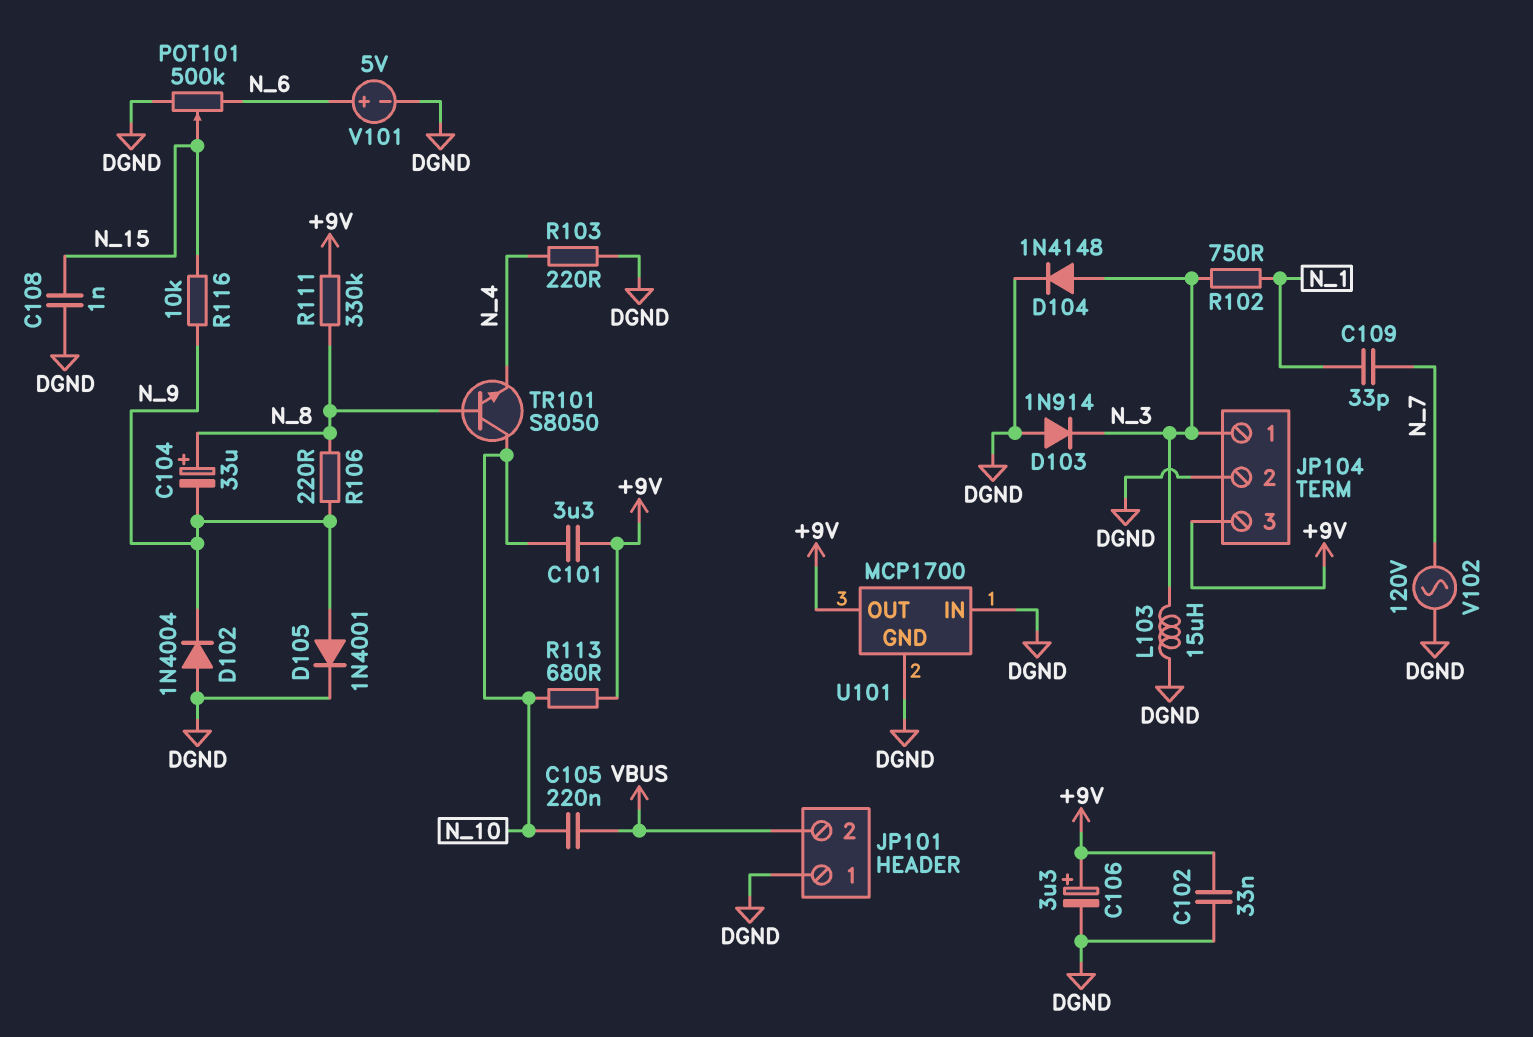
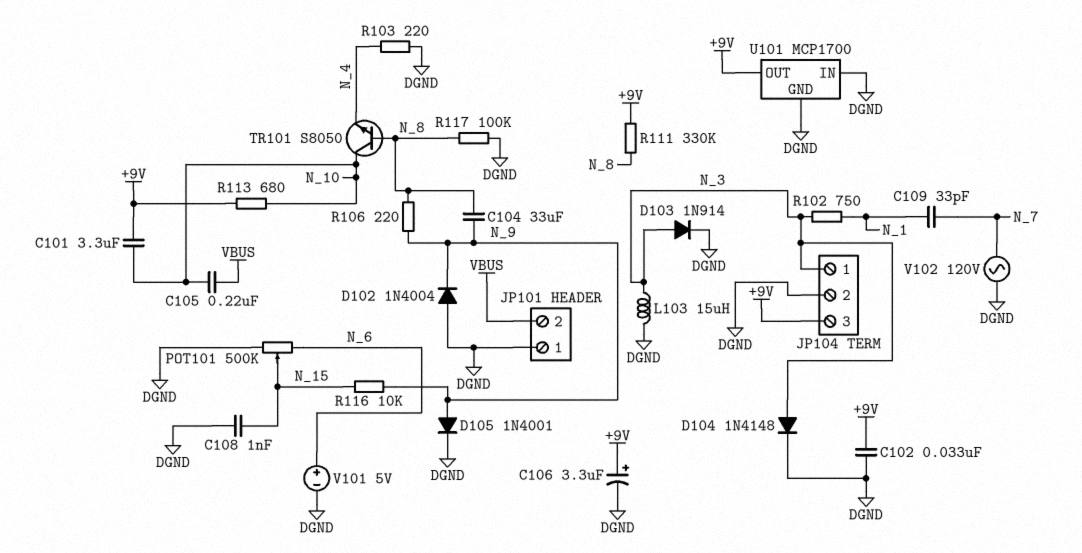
C104: 33uF (plus N_8, minus N_9) -> 33uF (N_8, N_9)
D103: diode 1N914 (A DGND, K N_3) -> diode 1N914 (A N_3, K DGND)
R117: none -> 100k (DGND, N_8)

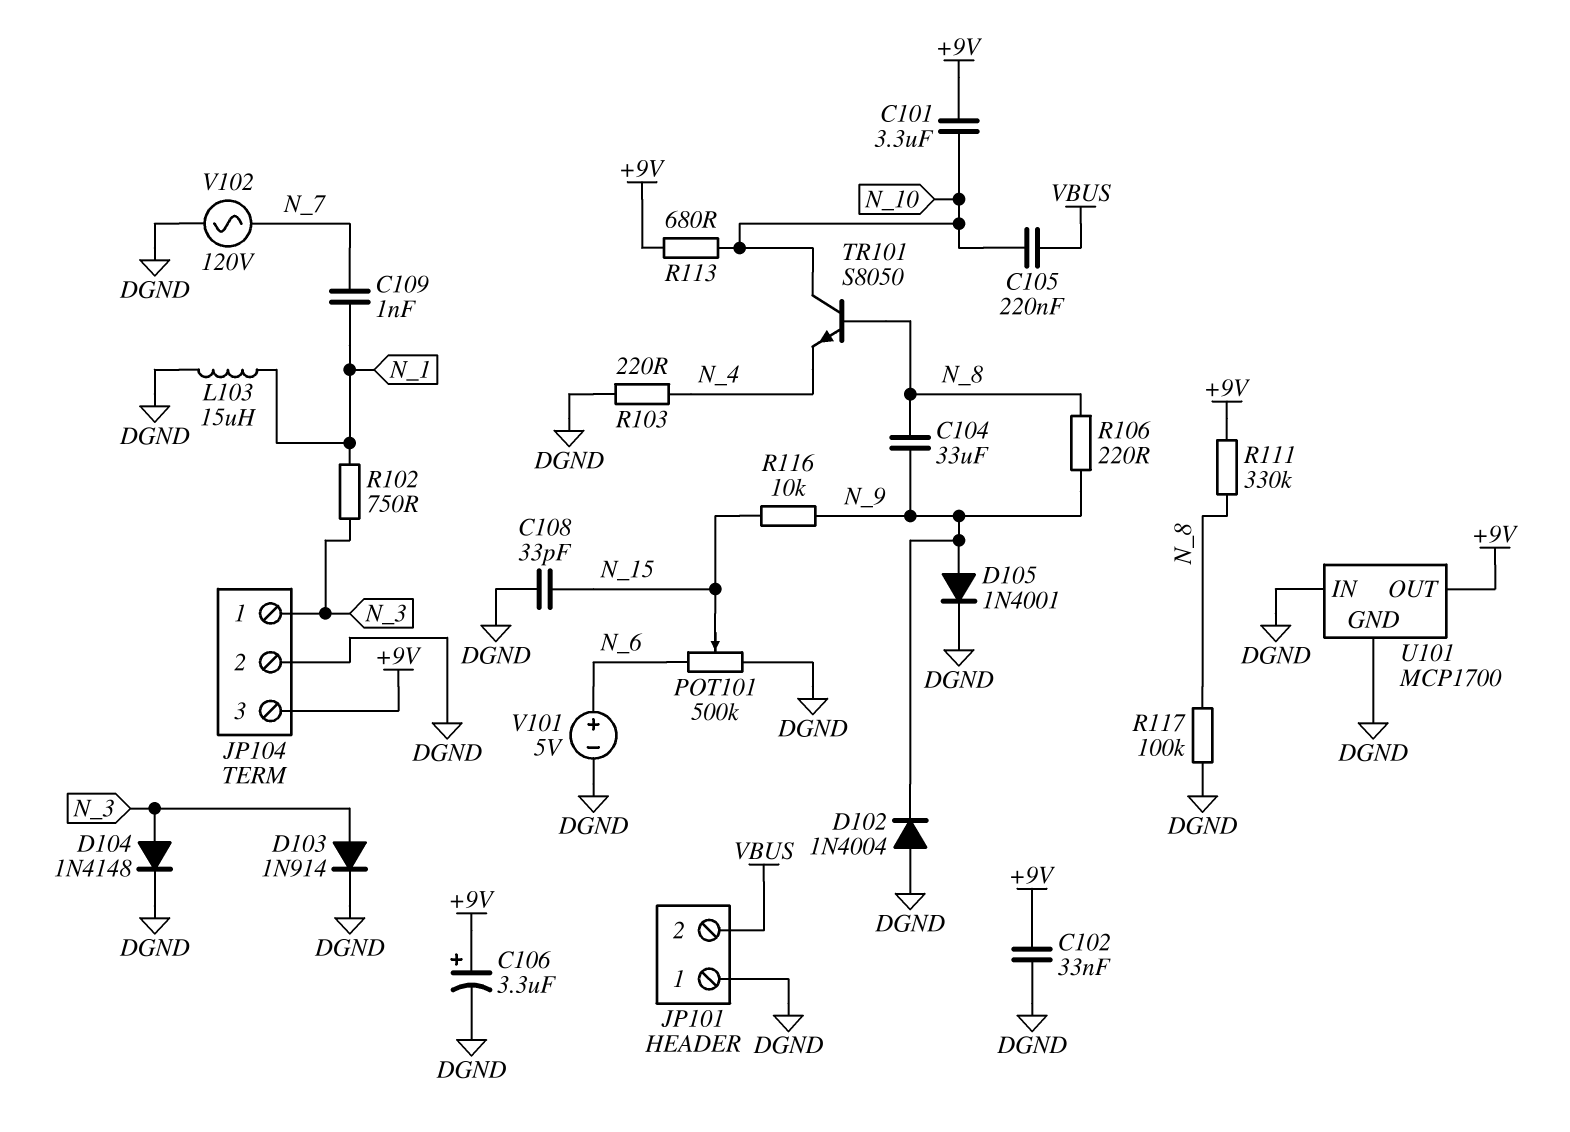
C108: 1nF (DGND, N_15) -> 33pF (DGND, N_15)
C109: 33pF (N_1, N_7) -> 1nF (N_1, N_7)
L103: 15uH (DGND, N_3) -> 15uH (DGND, N_1)

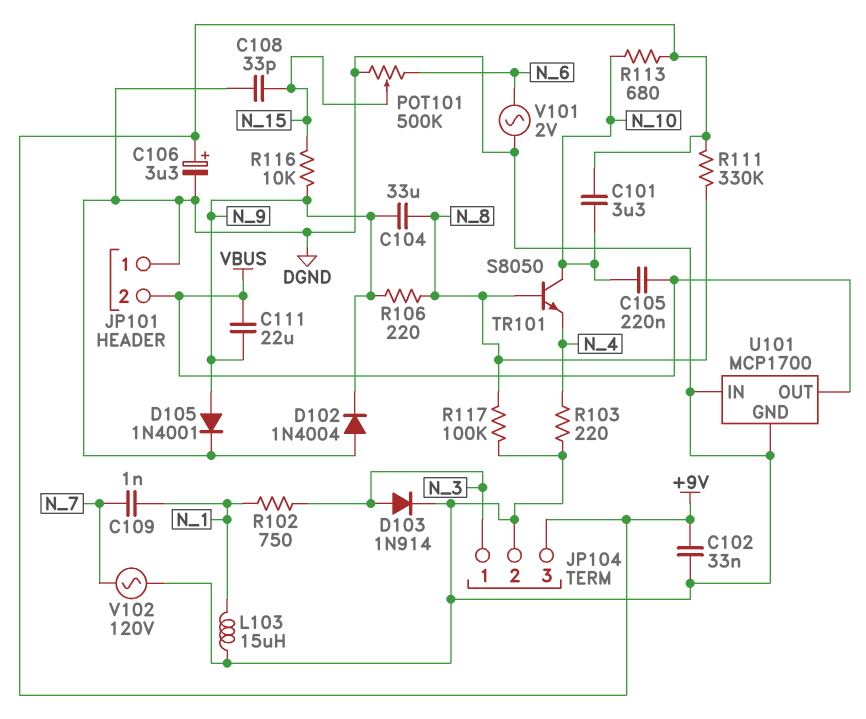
C111: none -> 22uF (N_9, VBUS)
D104: diode 1N4148 (A N_3, K DGND) -> none
U101 pin OUT: +9V -> VBUS
V101: 5V (plus N_6, minus DGND) -> AC 2V (DGND, N_6)

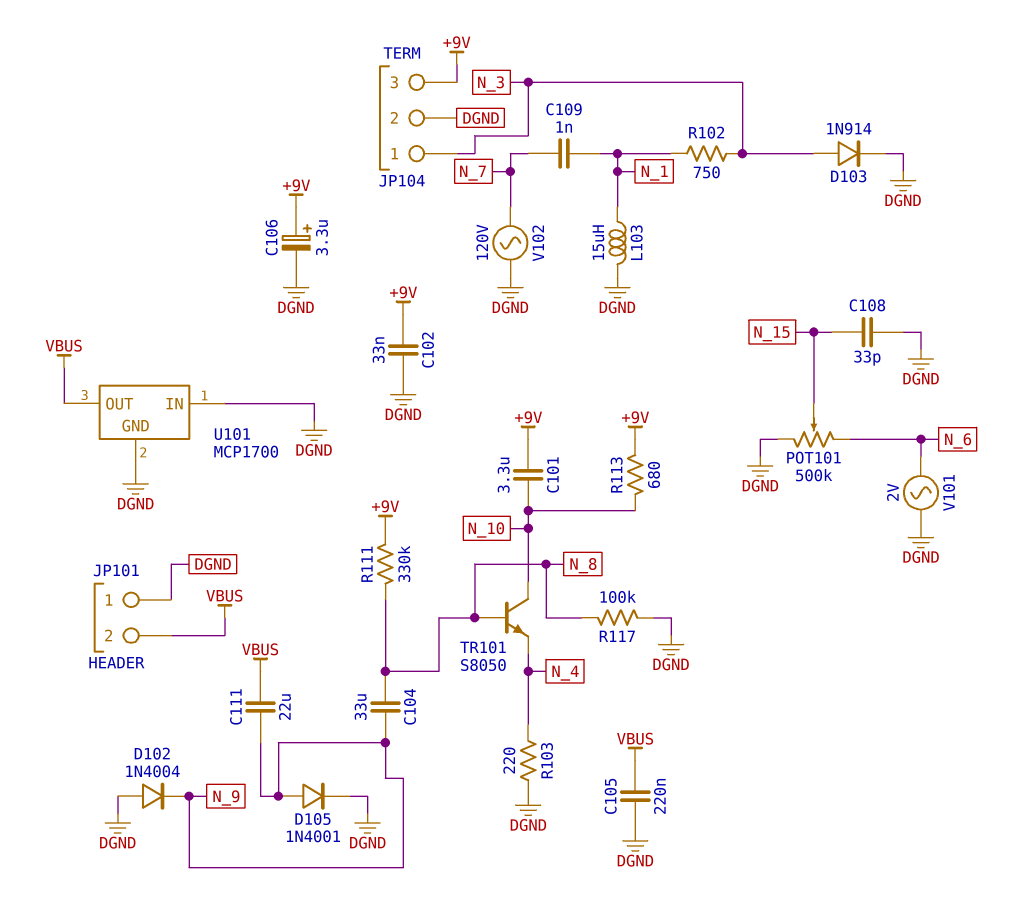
C105: 220nF (N_10, VBUS) -> 220nF (DGND, VBUS)
R106: 220 (N_8, N_9) -> none
R116: 10k (N_9, N_15) -> none

